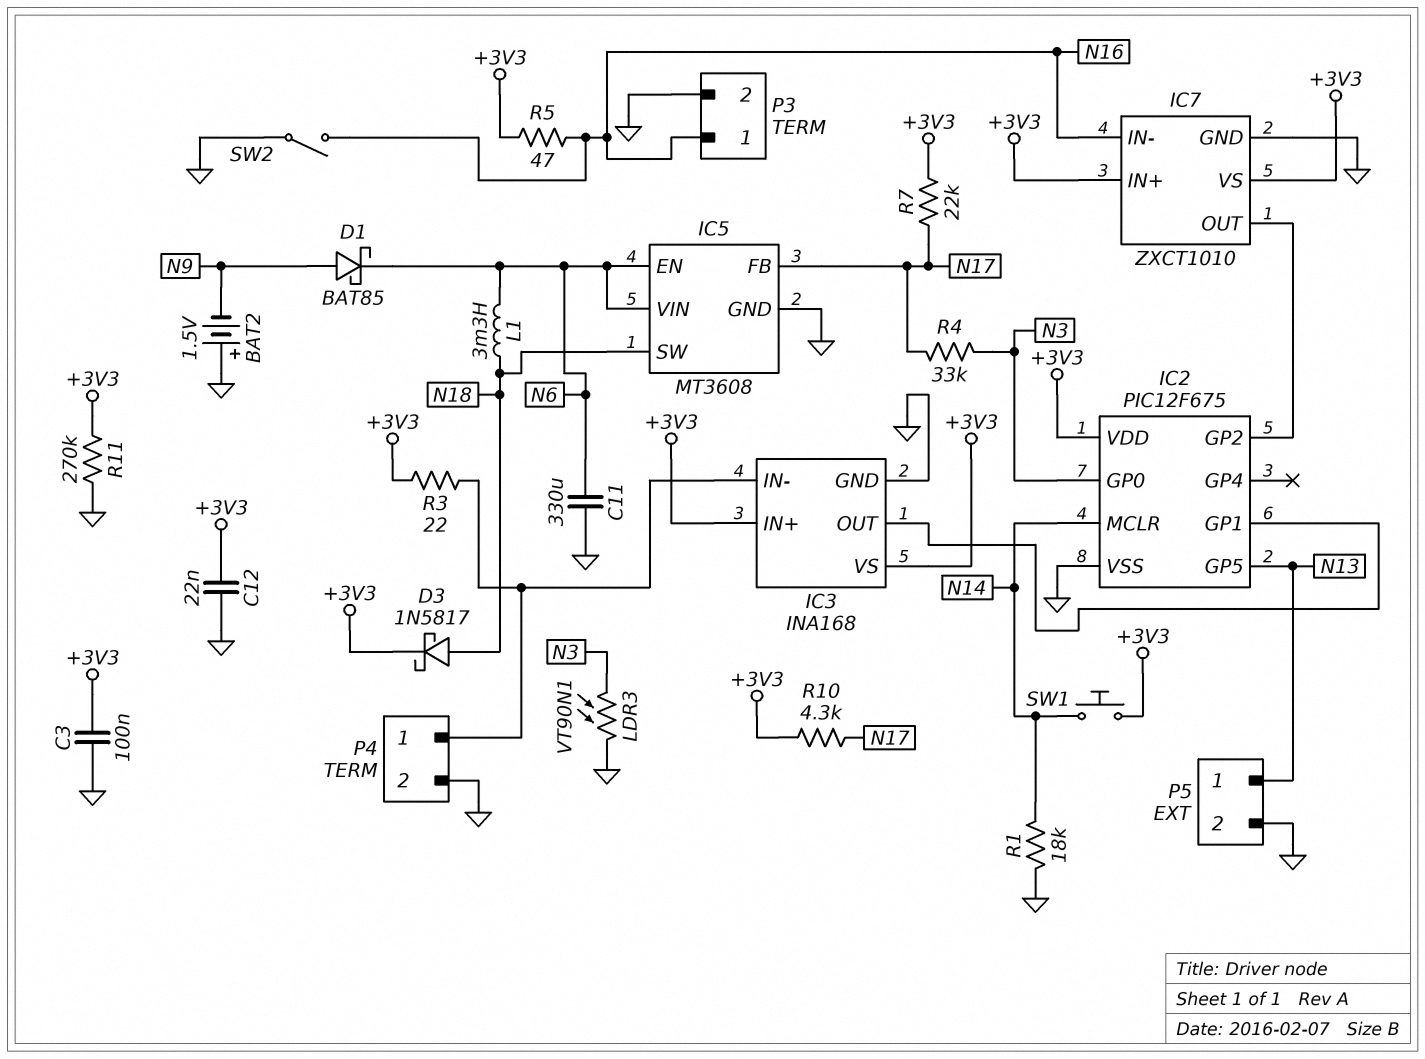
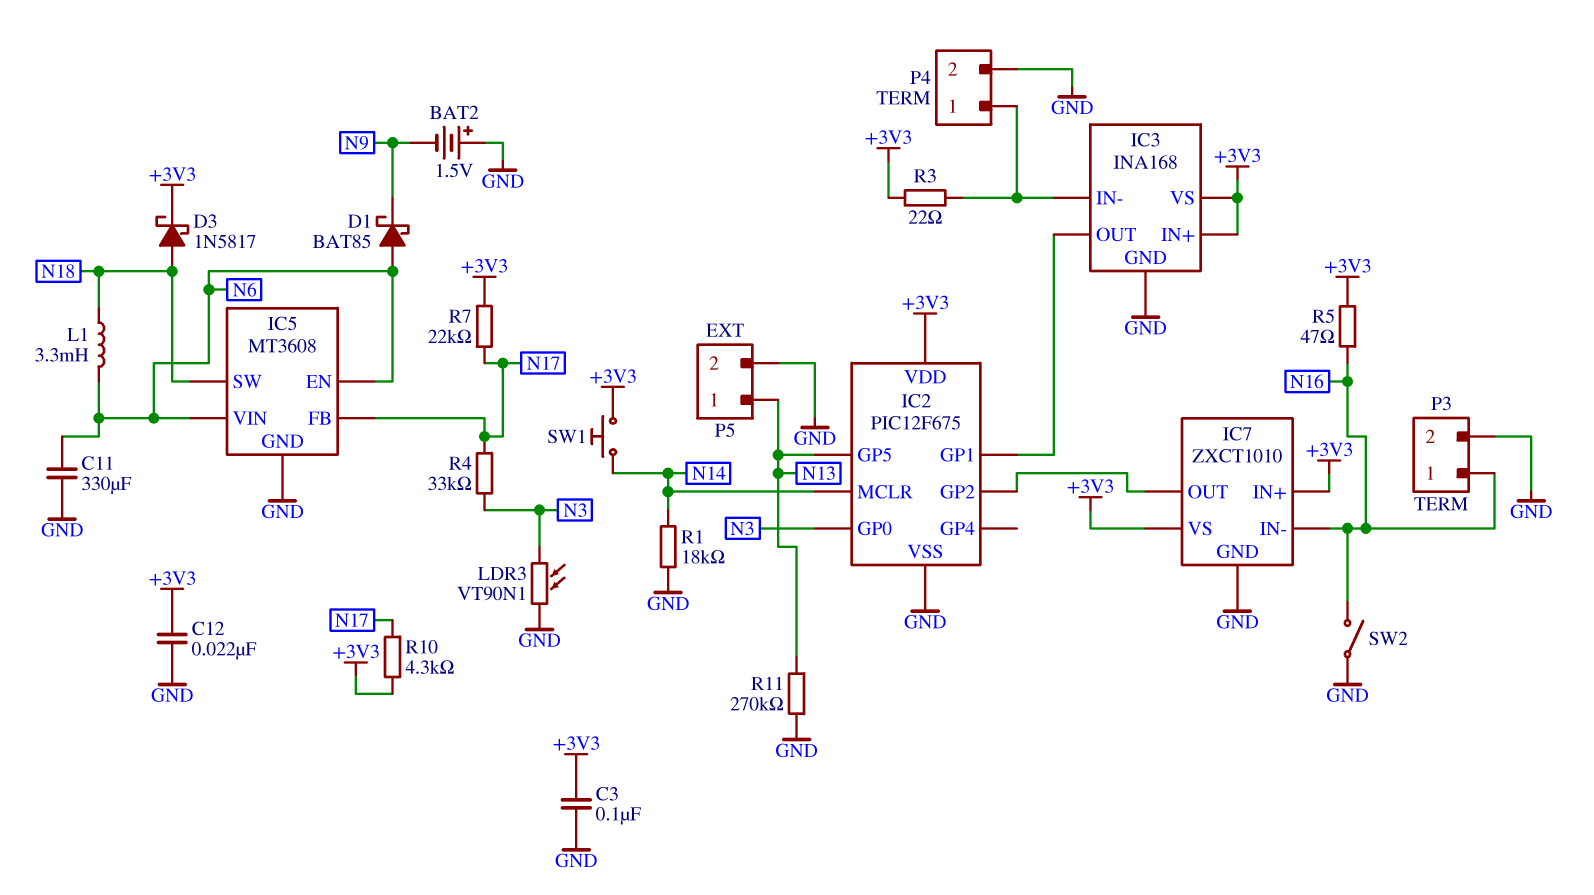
D1: schottky BAT85 (A N9, K N6) -> schottky BAT85 (A N6, K N9)
R11: 270k (+3V3, GND) -> 270k (GND, N13)

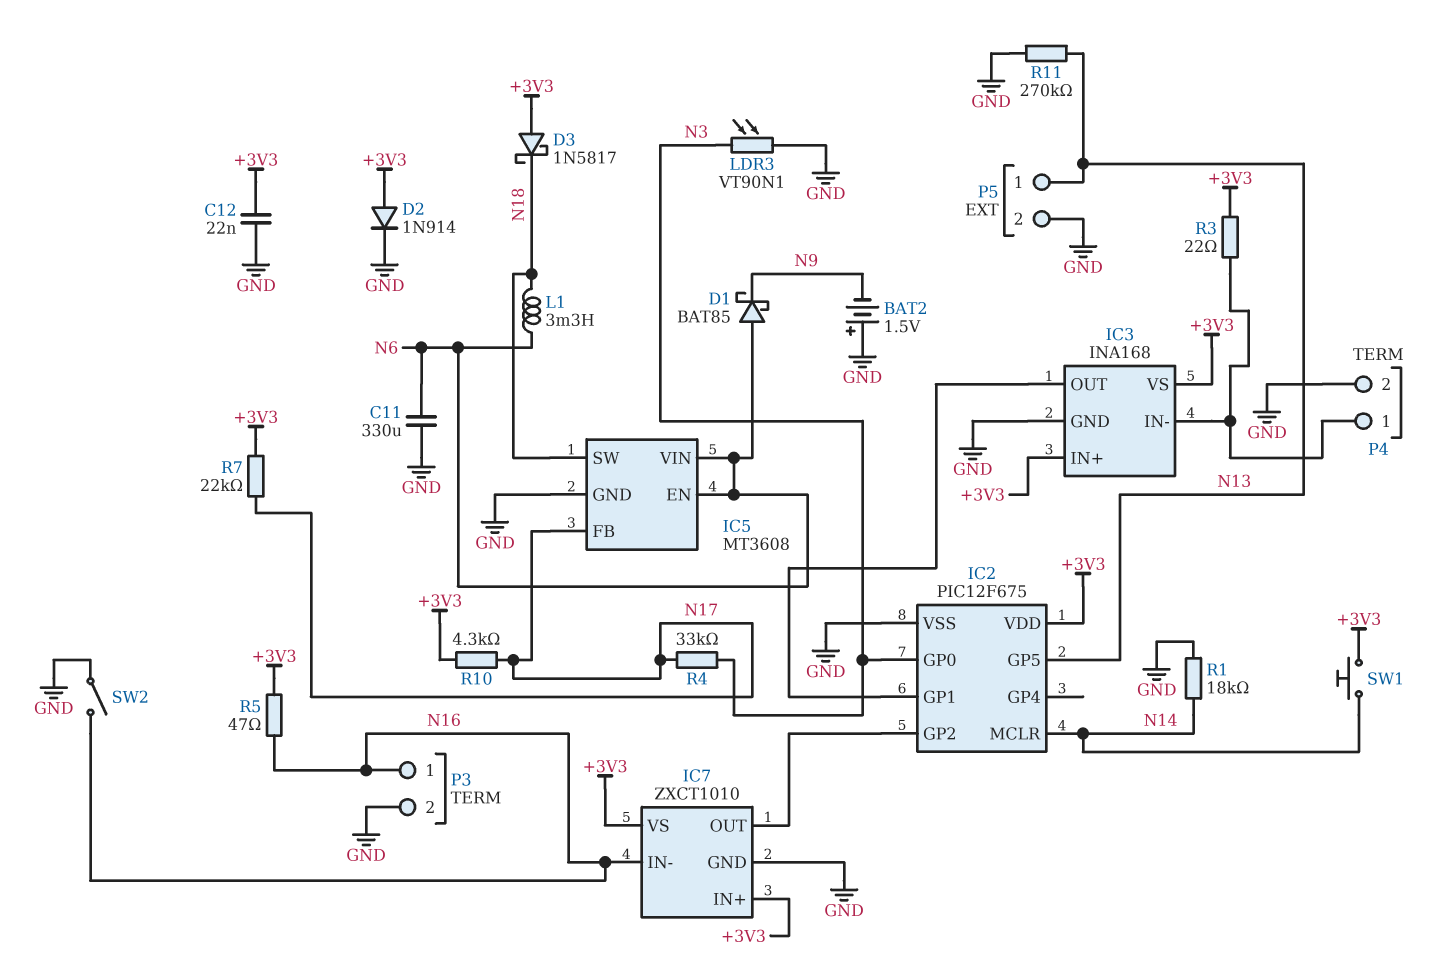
C3: 100nF (+3V3, GND) -> none
D2: none -> diode 1N914 (A +3V3, K GND)
D3: schottky 1N5817 (A N18, K +3V3) -> schottky 1N5817 (A +3V3, K N18)

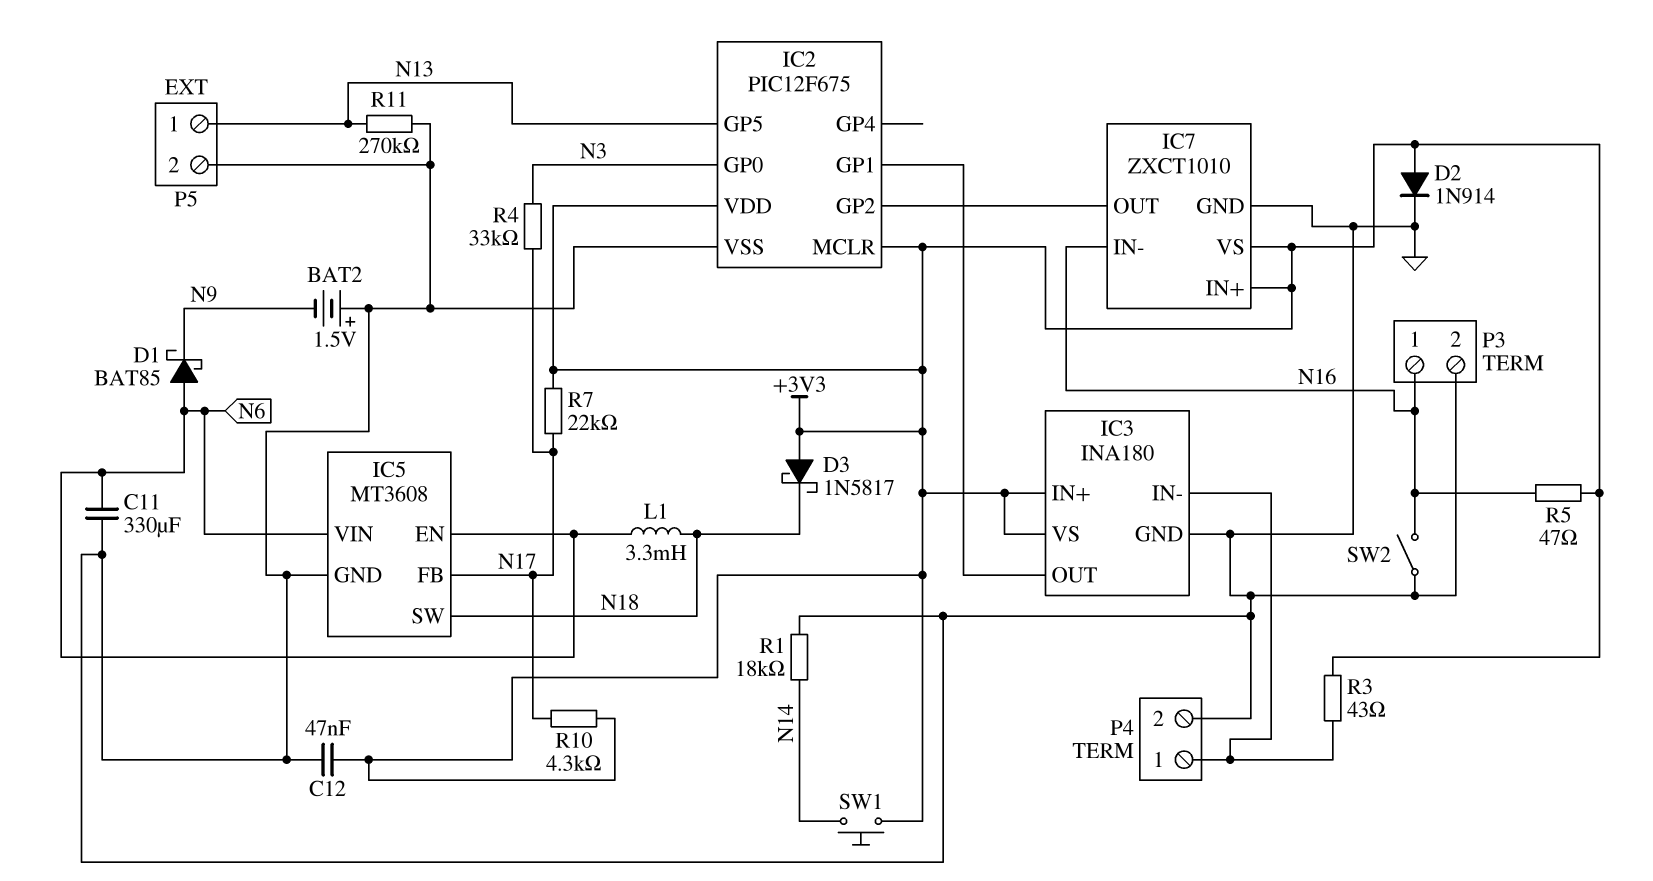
C12: 22nF (+3V3, GND) -> 47nF (+3V3, GND)
IC2 pin MCLR: N14 -> +3V3
IC3: INA168 -> INA180
LDR3: VT90N1 (GND, N3) -> none
R3: 22 (+3V3, IC3/IN-) -> 43 (+3V3, IC3/IN-)

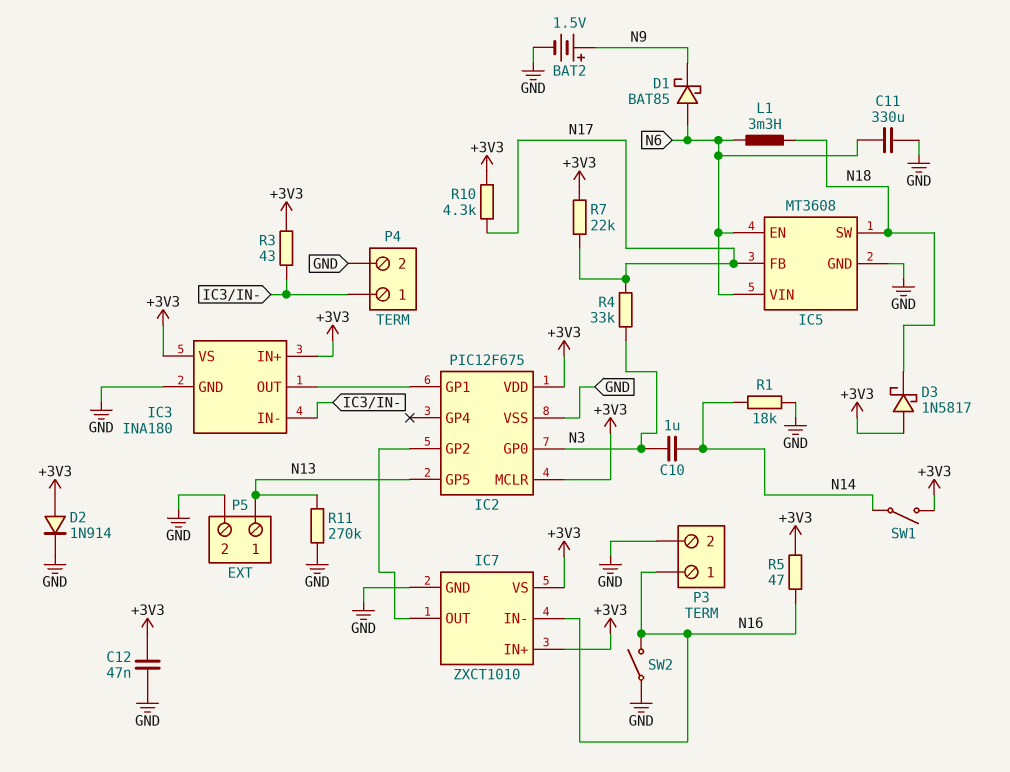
BAT2: 1.5V (plus GND, minus N9) -> 1.5V (plus N9, minus GND)
C10: none -> 1uF (N3, N14)
SW1: button (+3V3, N14) -> switch (+3V3, N14)

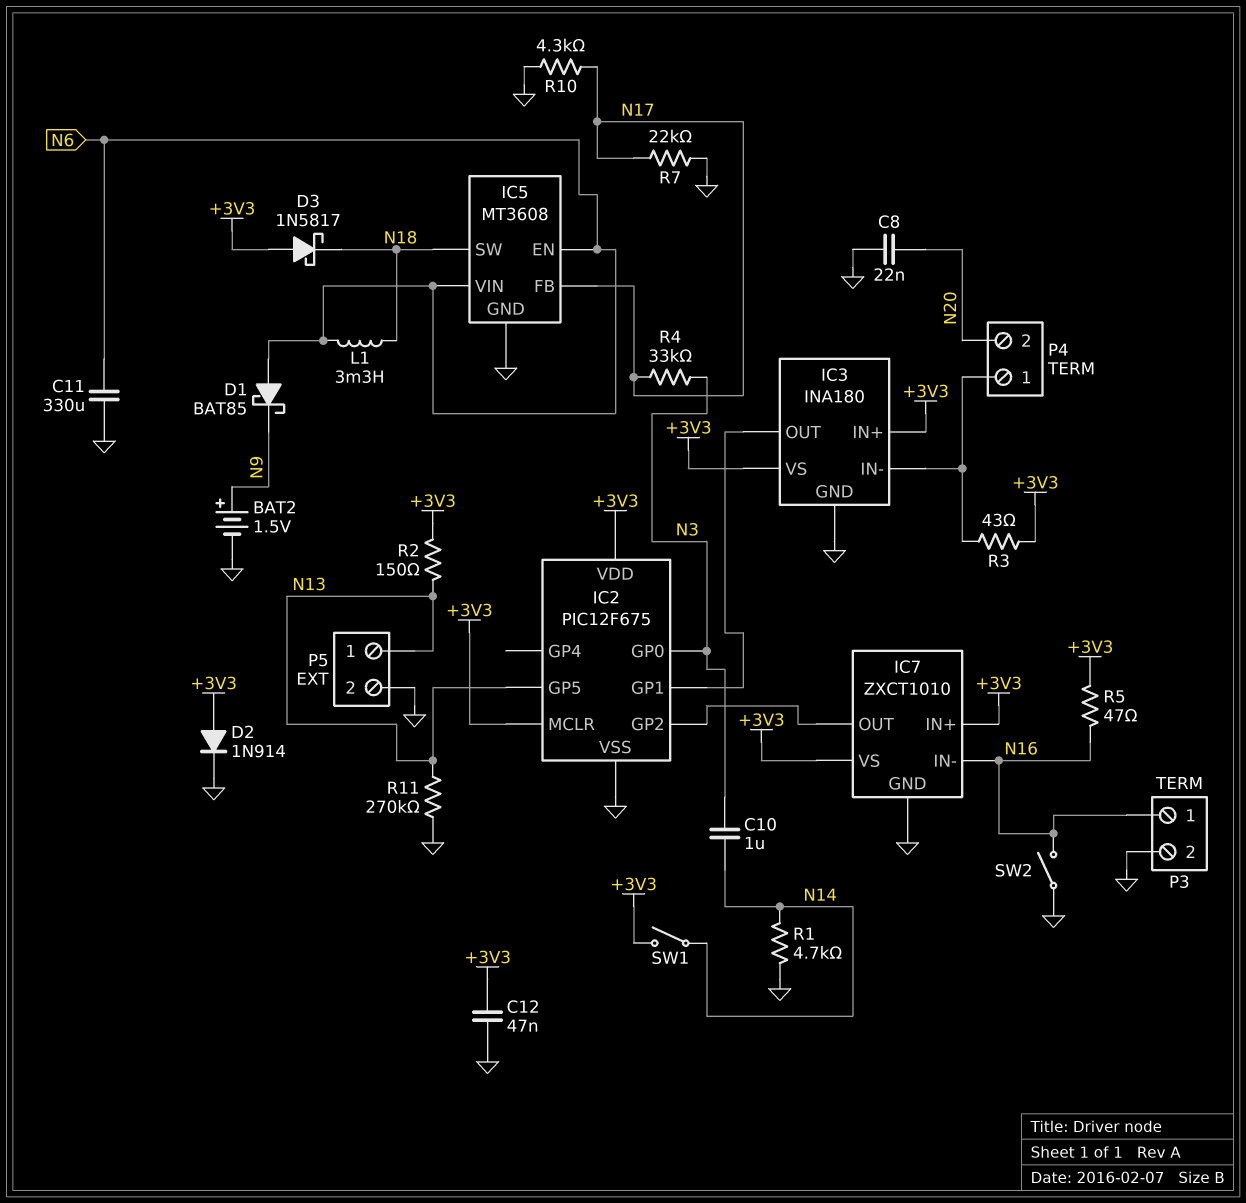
C8: none -> 22nF (GND, N20)
P4 pin 2: GND -> N20
R1: 18k (GND, N14) -> 4.7k (GND, N14)
R2: none -> 150 (+3V3, N13)
R7: 22k (+3V3, N17) -> 22k (GND, N17)
R10: 4.3k (+3V3, N17) -> 4.3k (GND, N17)

